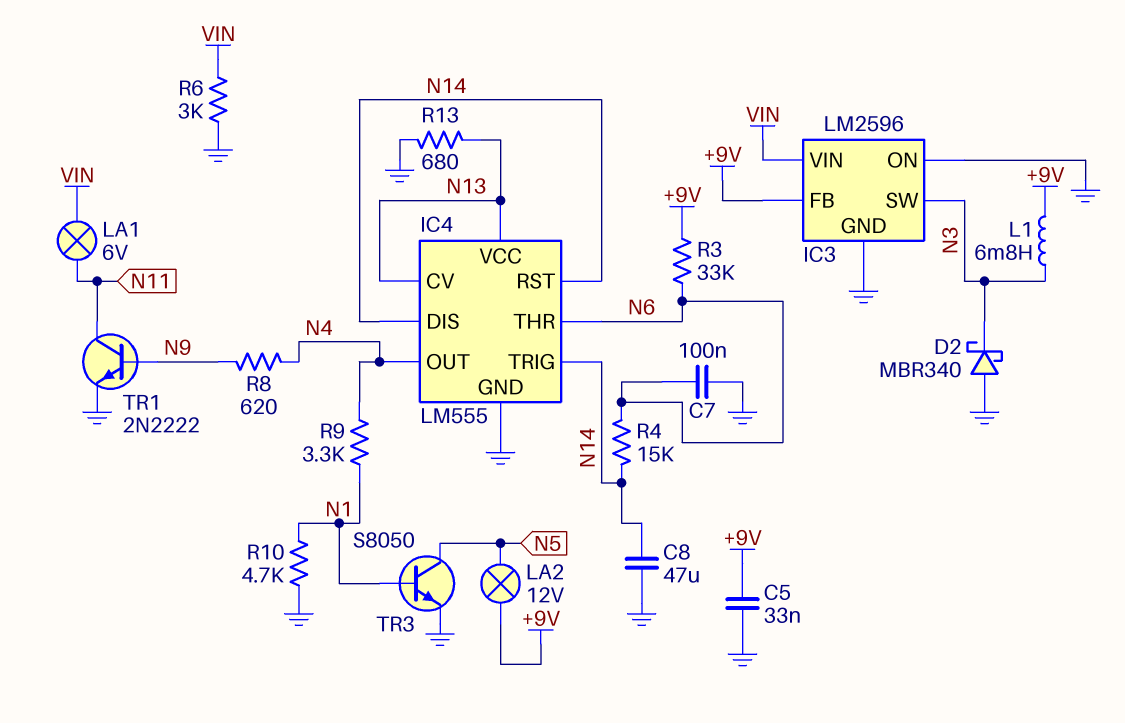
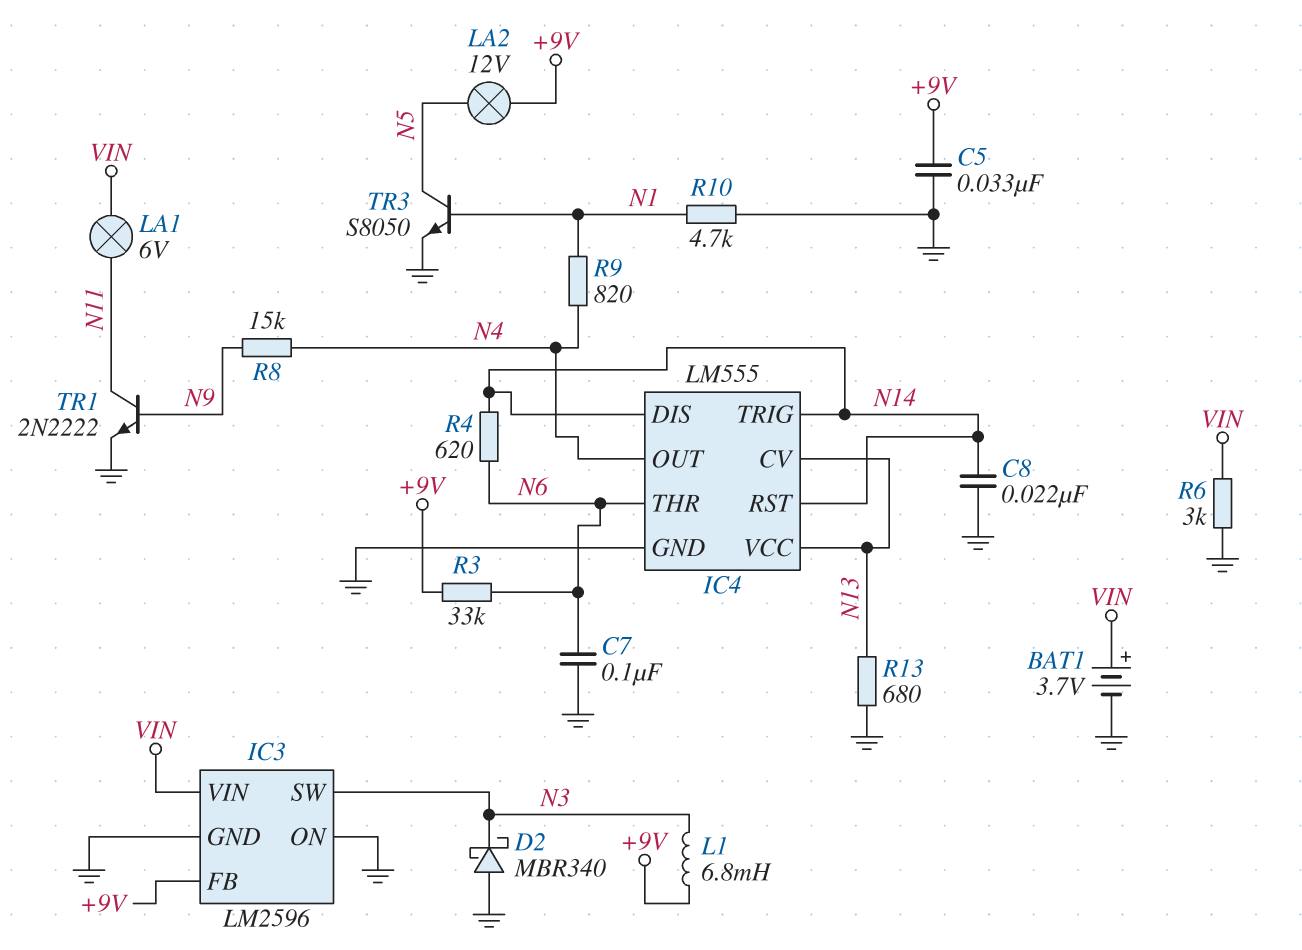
BAT1: none -> 3.7V (plus VIN, minus GND)
C8: 47uF (GND, N14) -> 22nF (GND, N14)
R4: 15k (N6, N14) -> 620 (N6, N14)
R8: 620 (N4, N9) -> 15k (N4, N9)
R9: 3.3k (N1, N4) -> 820 (N1, N4)

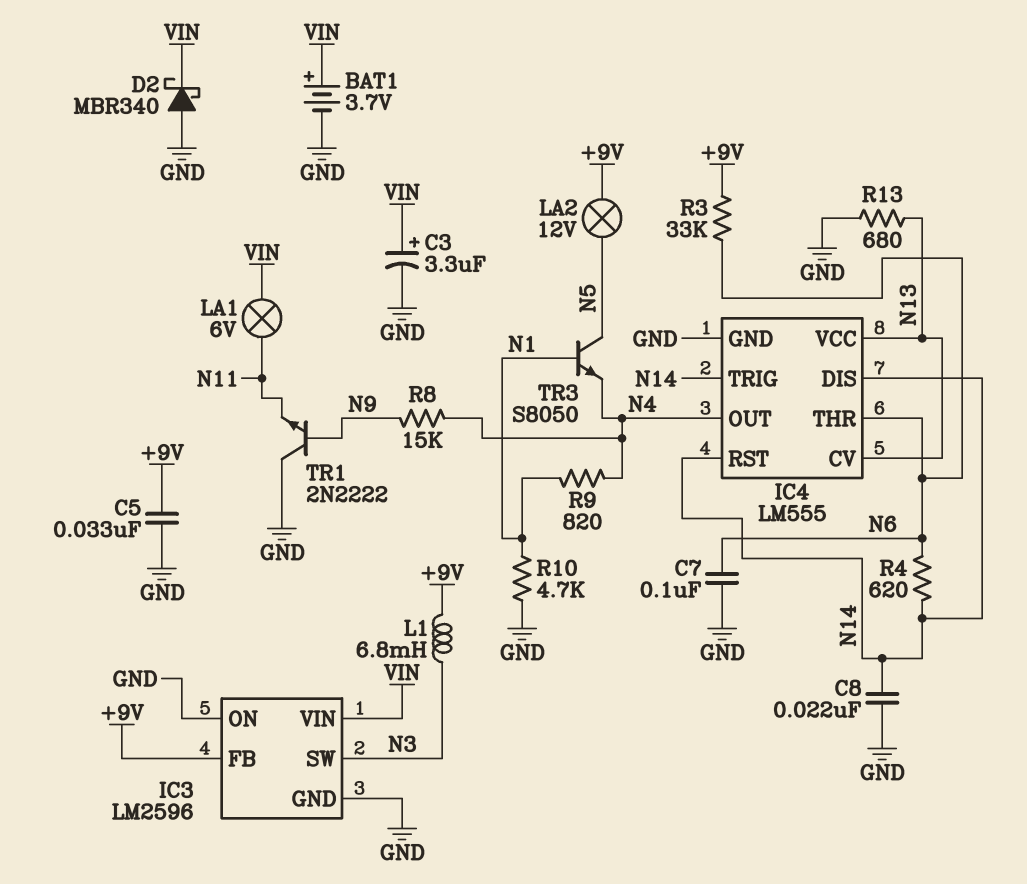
C3: none -> 3.3uF (plus VIN, minus GND)
D2: schottky MBR340 (A GND, K N3) -> schottky MBR340 (A GND, K VIN)
R6: 3k (GND, VIN) -> none
TR1: NPN 2N2222 (B N9, C N11, E GND) -> NPN 2N2222 (B N9, C GND, E N11)
TR3: NPN S8050 (B N1, C N5, E GND) -> NPN S8050 (B N1, C N5, E N4)

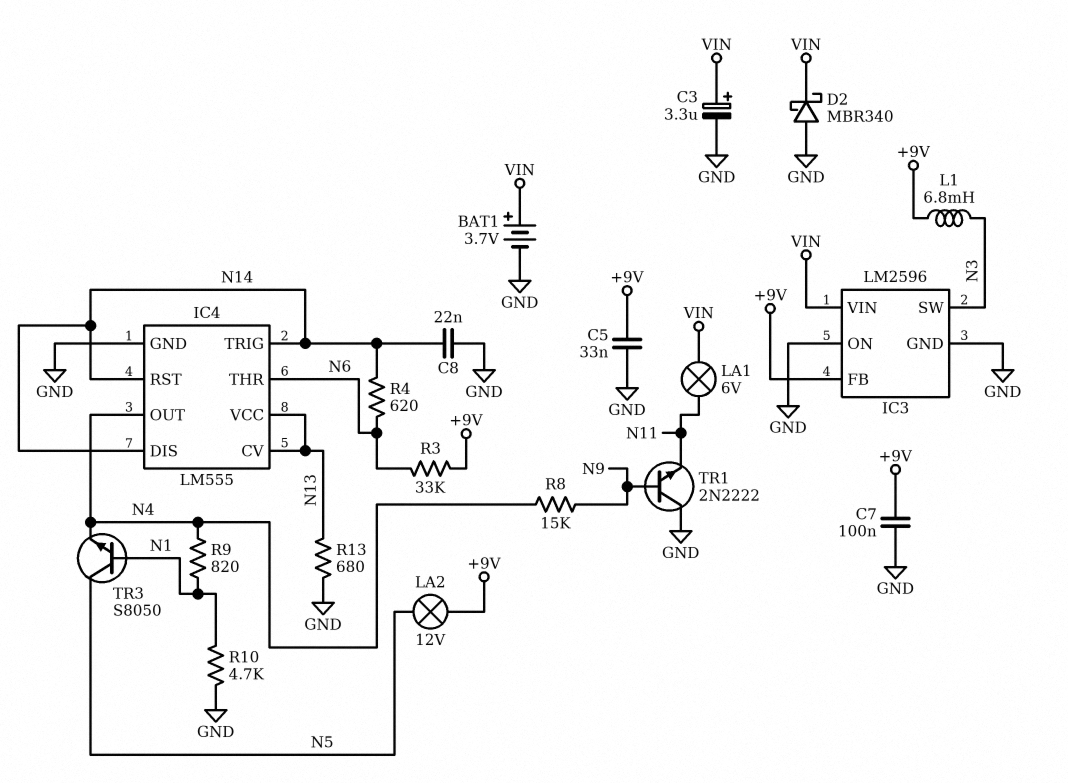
C7: 100nF (GND, N6) -> 100nF (+9V, GND)

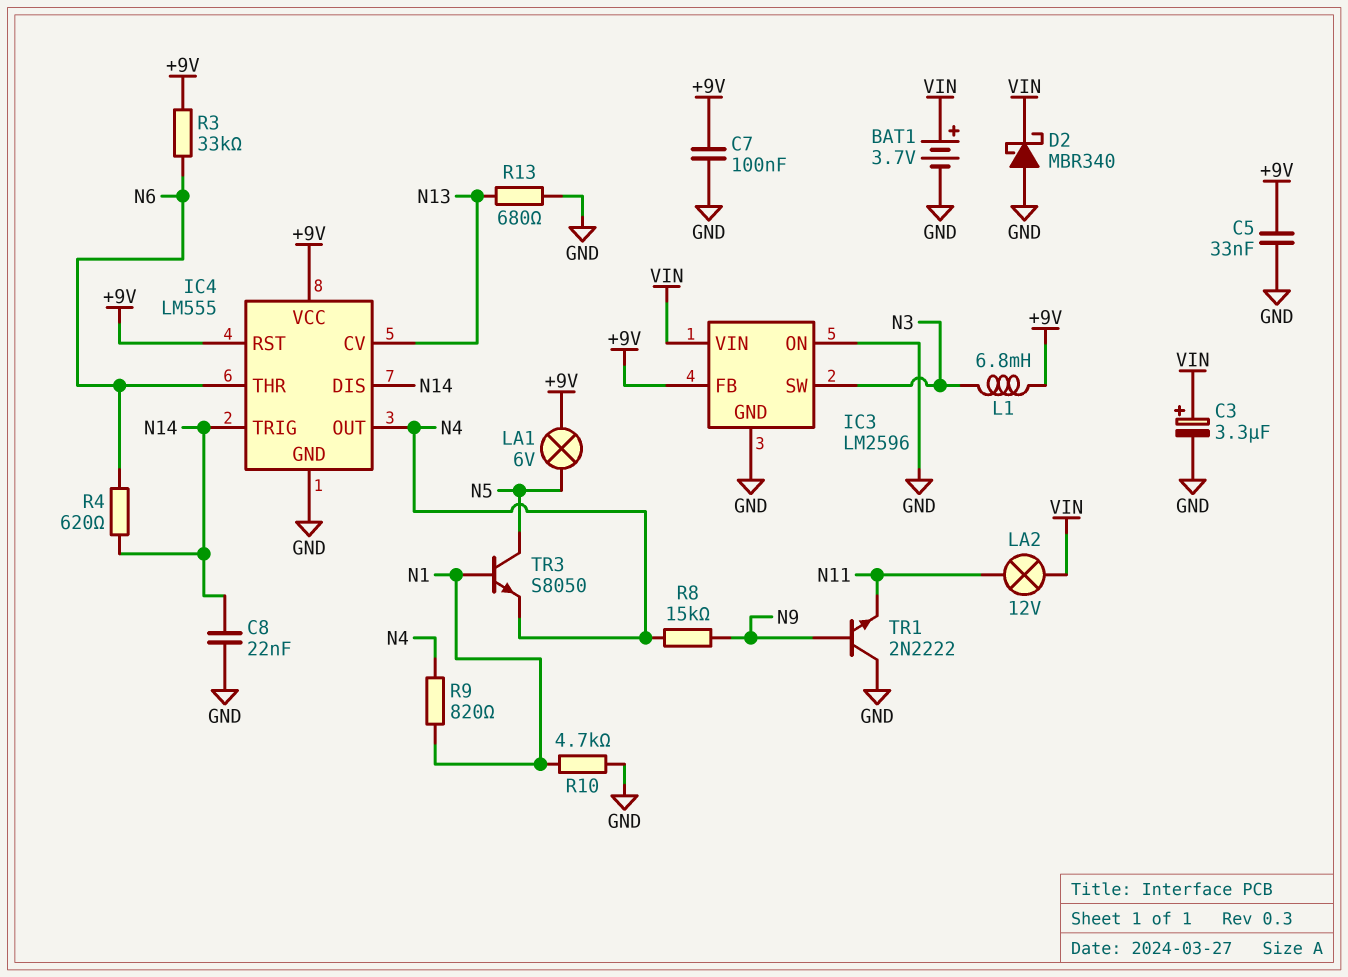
IC4 pin RST: N14 -> +9V
IC4 pin VCC: N13 -> +9V
LA1: lamp 6V (N11, VIN) -> lamp 6V (+9V, N5)
LA2: lamp 12V (+9V, N5) -> lamp 12V (N11, VIN)

